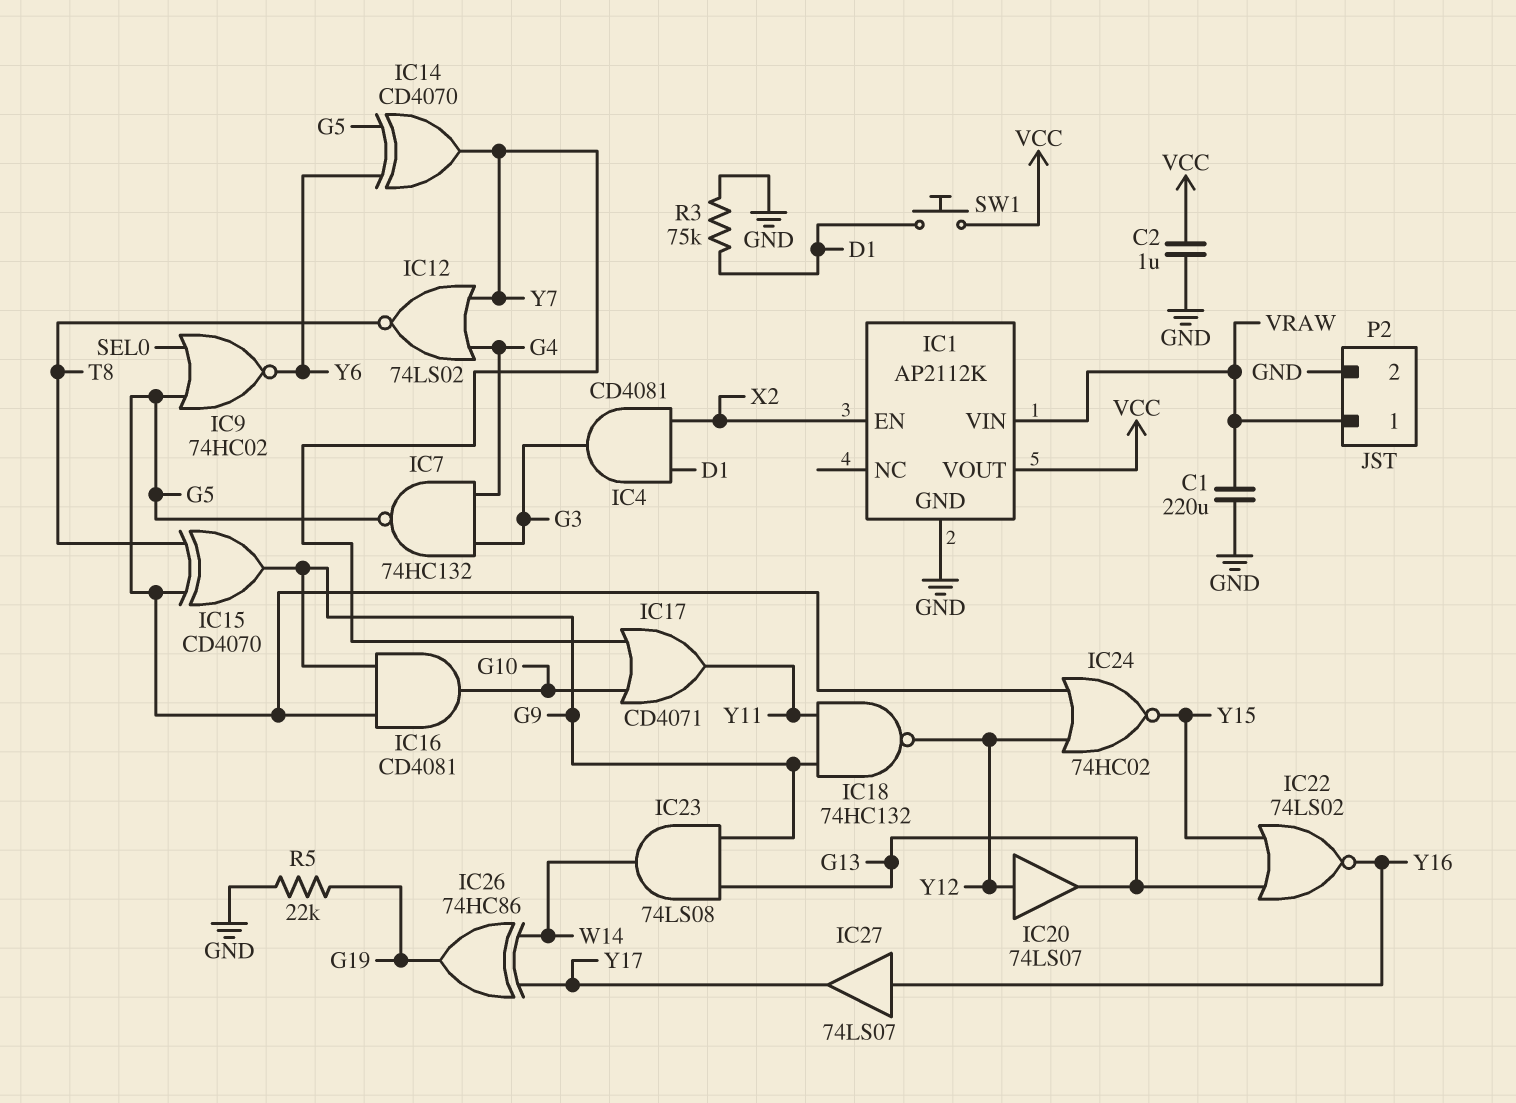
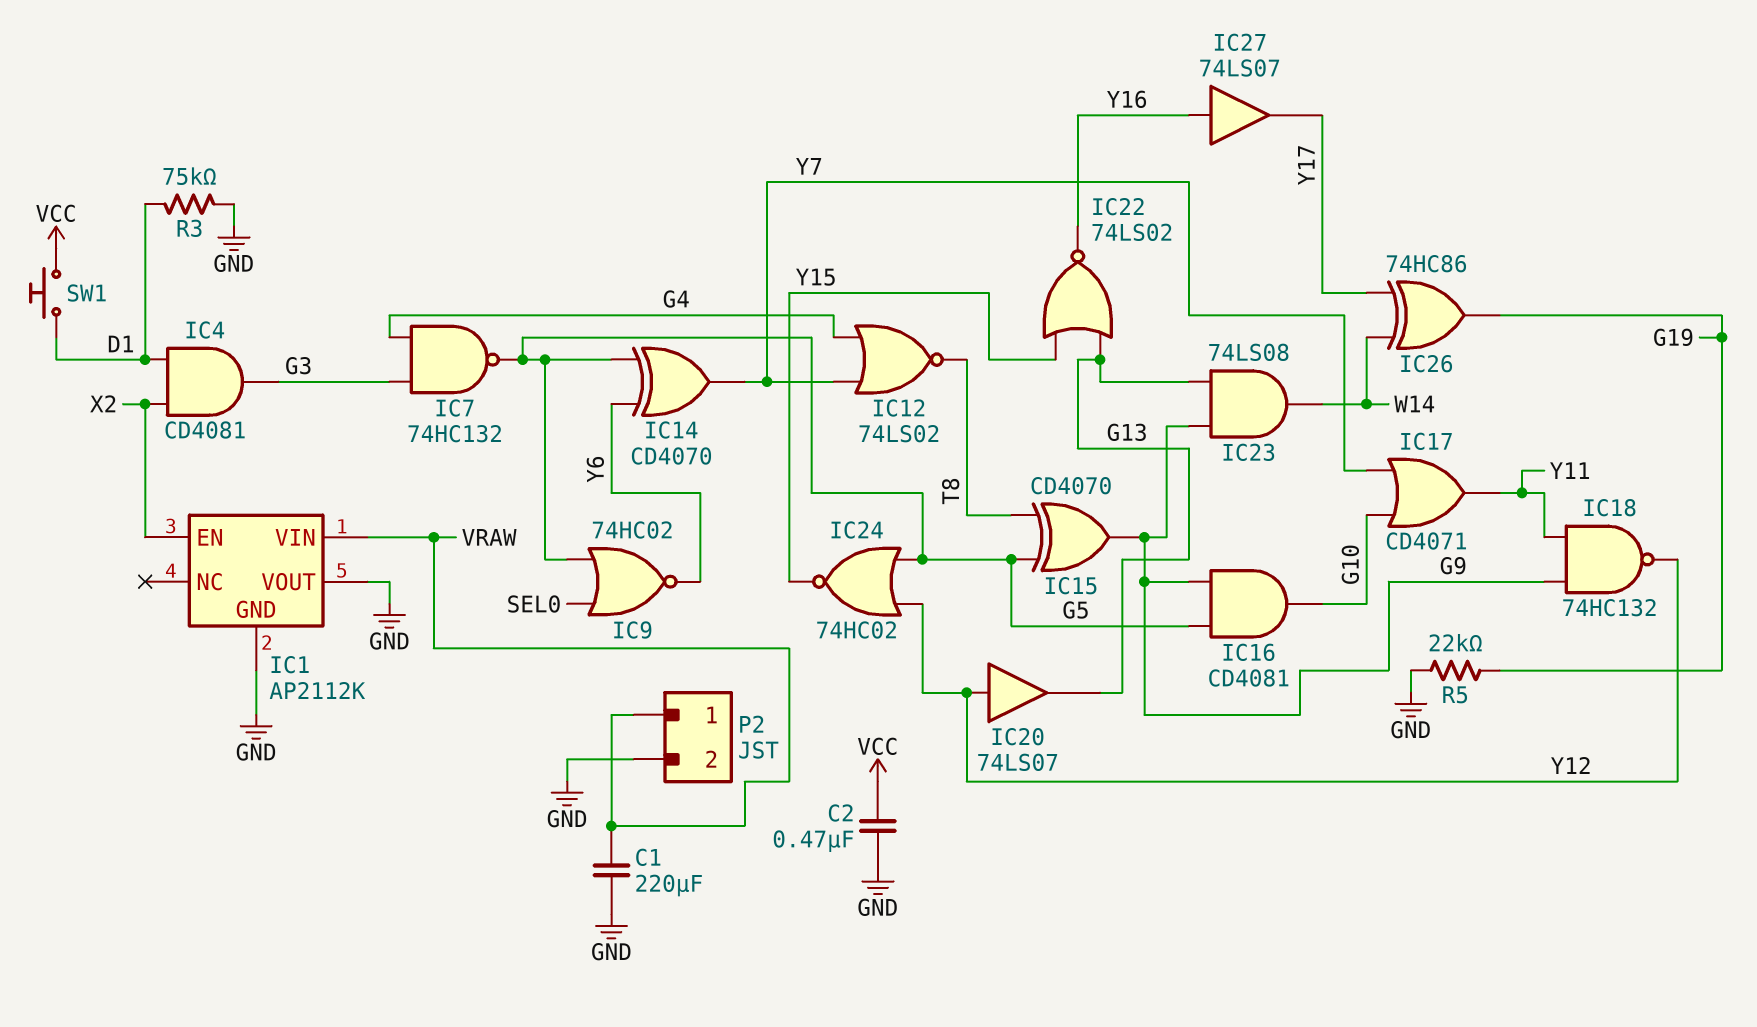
C2: 1uF (GND, VCC) -> 470nF (GND, VCC)
IC1 pin VOUT: VCC -> GND

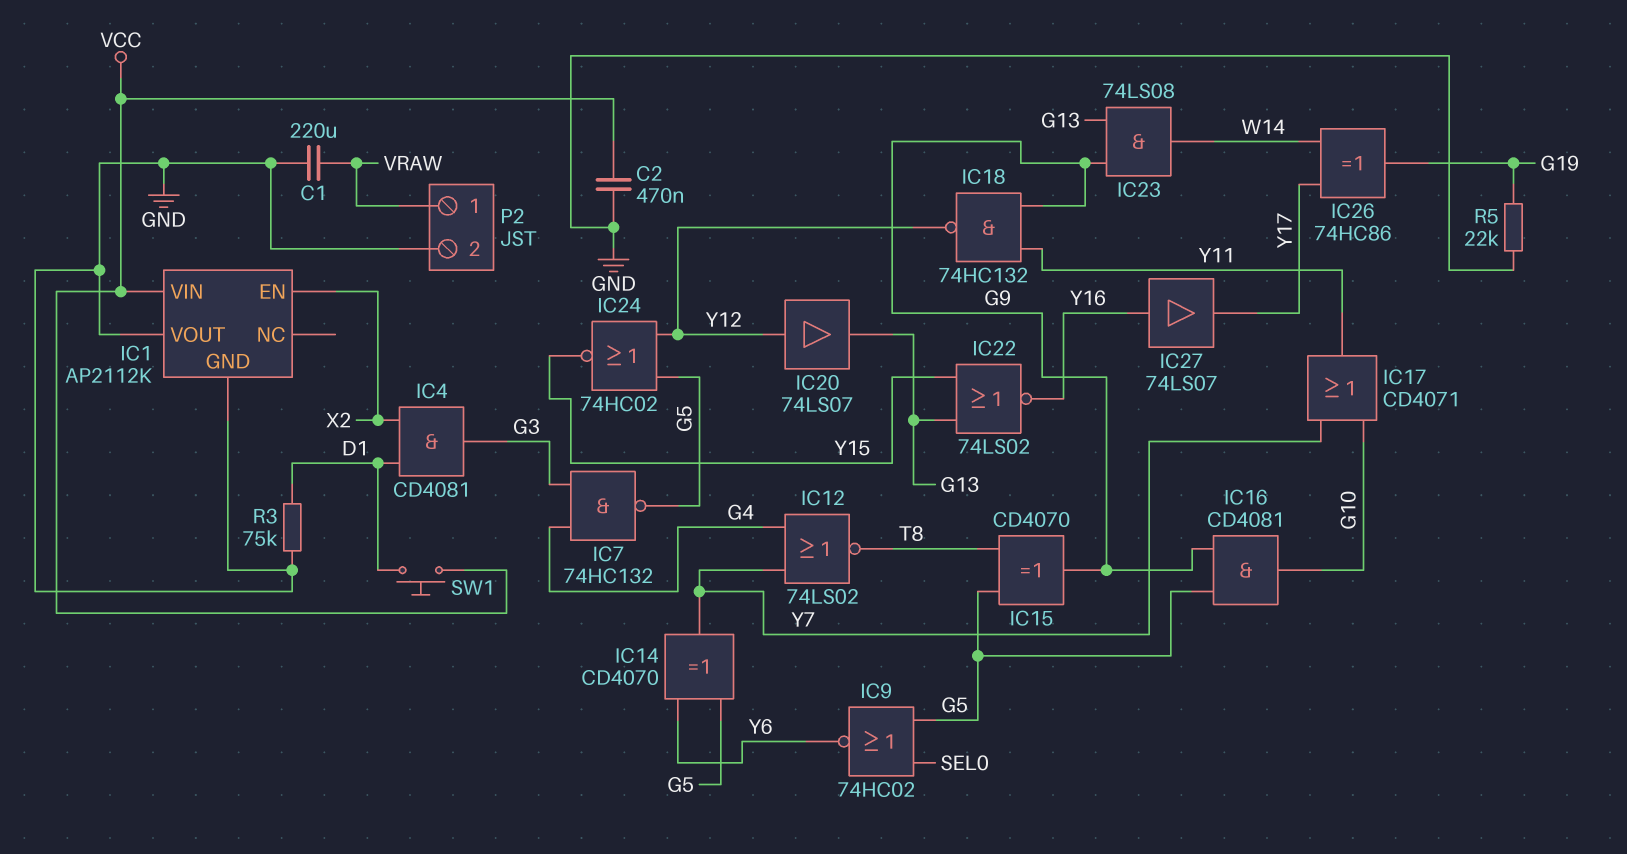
IC1 pin VIN: VRAW -> VCC

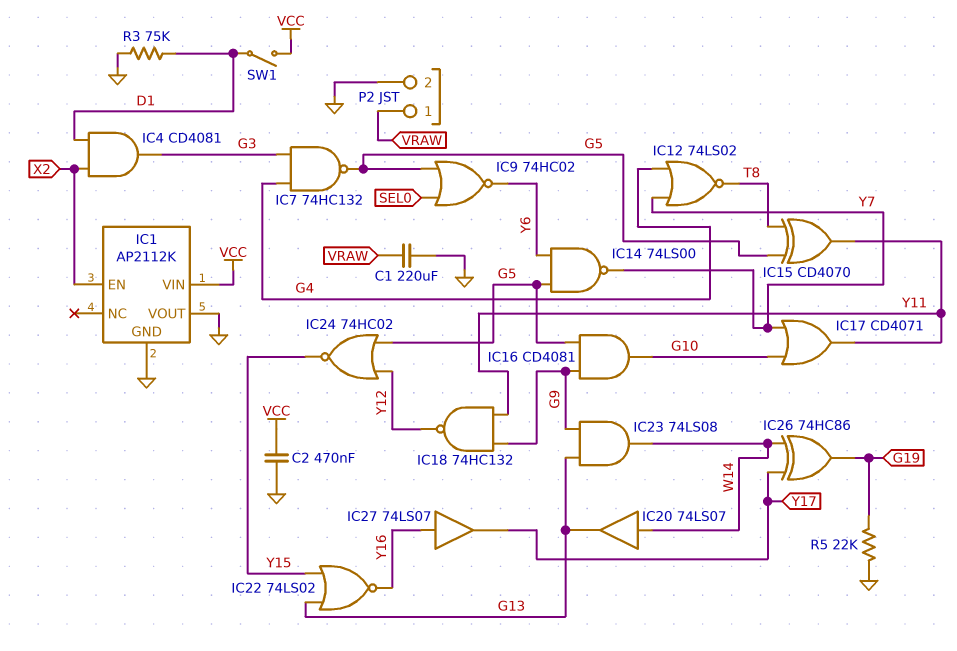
IC14: XOR CD4070 (in G5, in Y6, out Y7) -> NAND 74LS00 (in G5, in Y6, out Y7)
IC15: XOR CD4070 (in G5, in T8, out G9) -> XOR CD4070 (in G5, in T8, out Y11)
IC20: buffer 74LS07 (in Y12, out G13) -> buffer 74LS07 (in W14, out G13)
SW1: button (D1, VCC) -> switch (D1, VCC)

